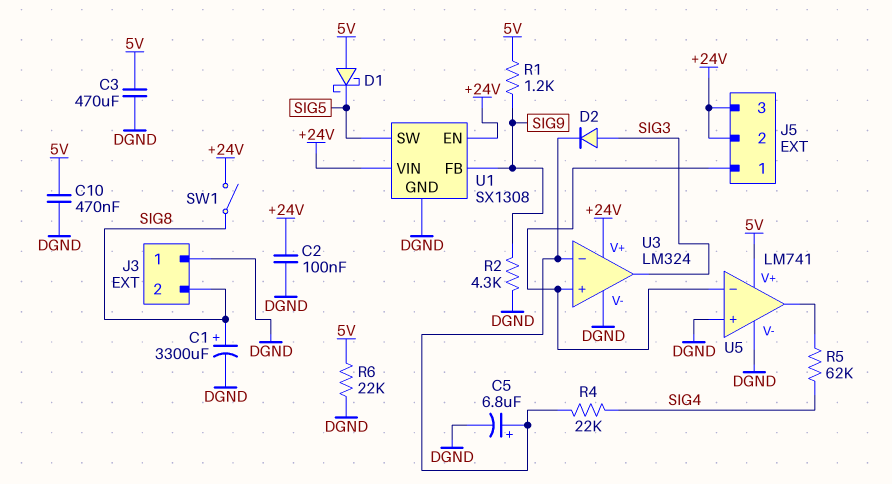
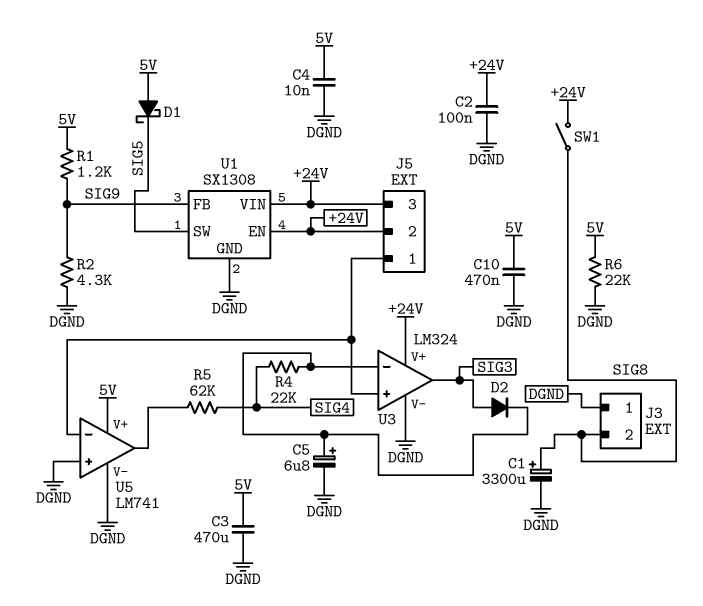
C4: none -> 10nF (5V, DGND)

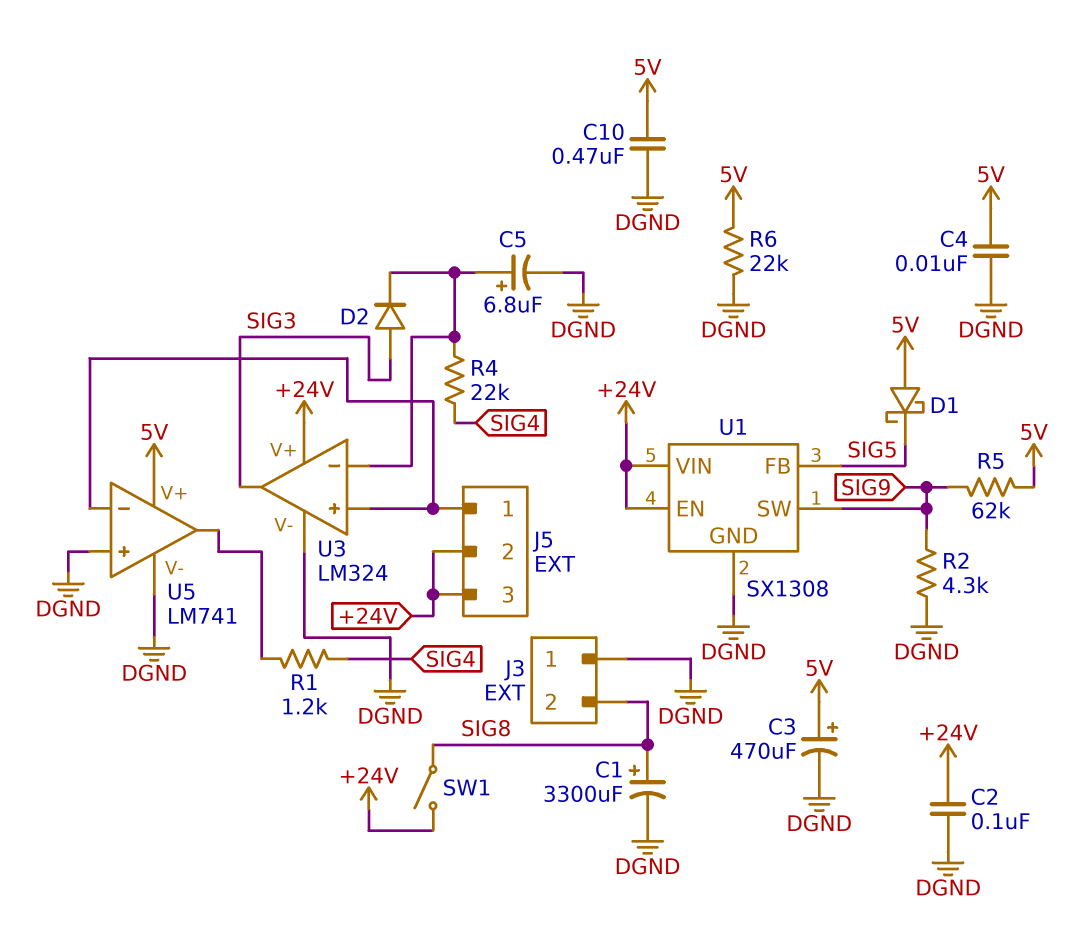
C3: 470uF (5V, DGND) -> 470uF (plus 5V, minus DGND)
R1: 1.2k (5V, SIG9) -> 1.2k (SIG4, U5/out)
R5: 62k (SIG4, U5/out) -> 62k (5V, SIG9)
U1 pin FB: SIG9 -> SIG5
U1 pin SW: SIG5 -> SIG9

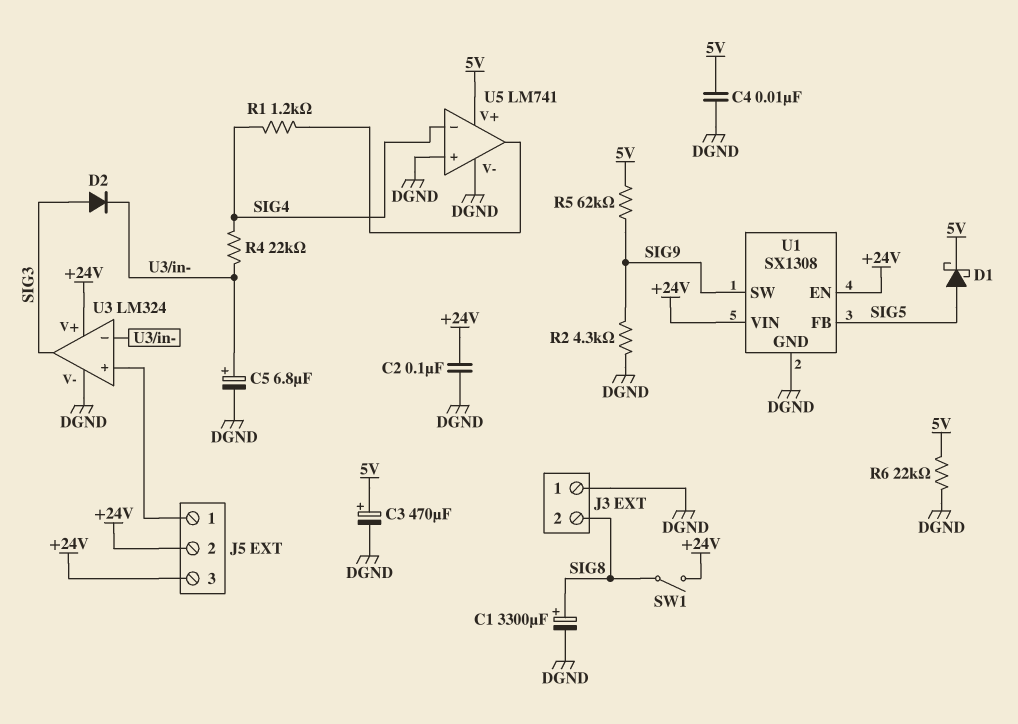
C10: 470nF (5V, DGND) -> none
D1: schottky (A 5V, K SIG5) -> schottky (A SIG5, K 5V)
U5 pin in-: J5/1 -> SIG4

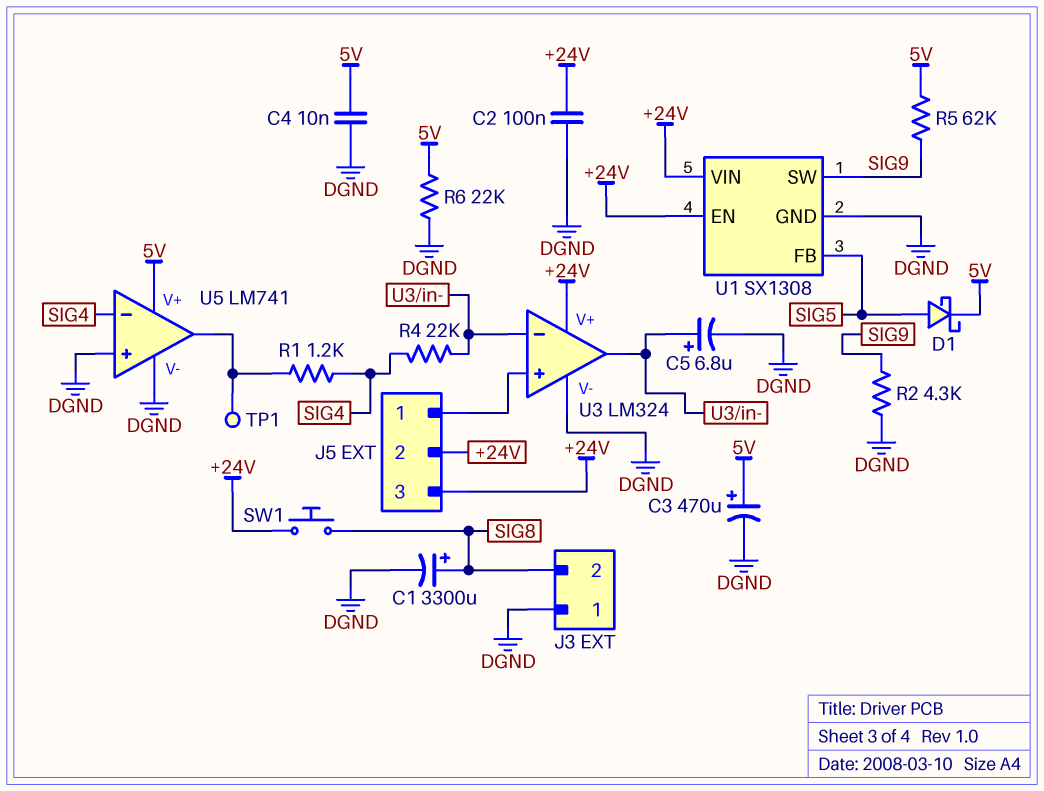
D2: diode (A SIG3, K U3/in-) -> none
SW1: switch (+24V, SIG8) -> button (+24V, SIG8)
TP1: none -> test point (U5/out)
U3 pin out: SIG3 -> U3/in-

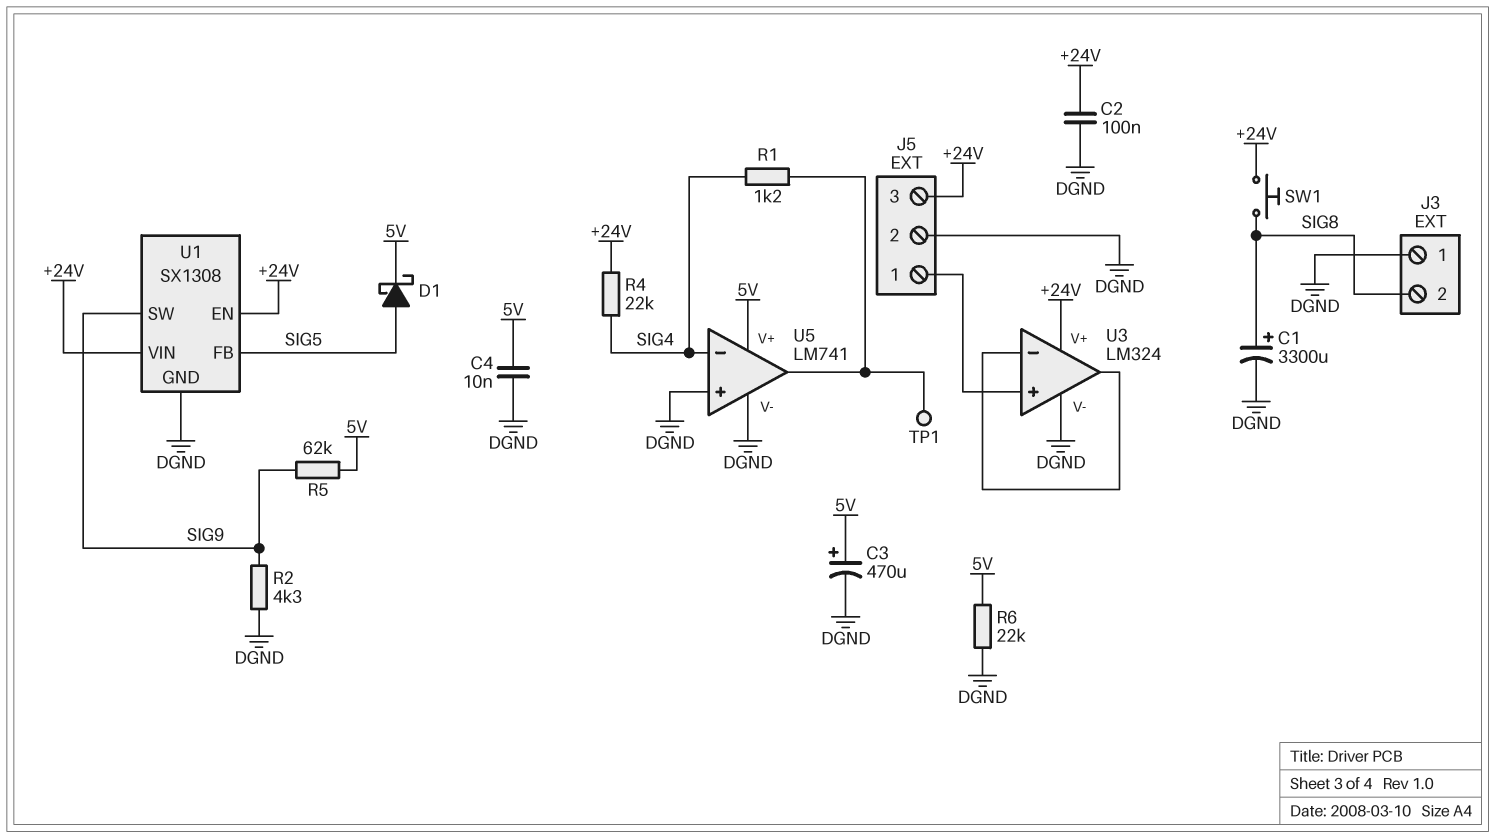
C5: 6.8uF (plus U3/in-, minus DGND) -> none
J5 pin 2: +24V -> DGND
R4: 22k (SIG4, U3/in-) -> 22k (+24V, SIG4)

